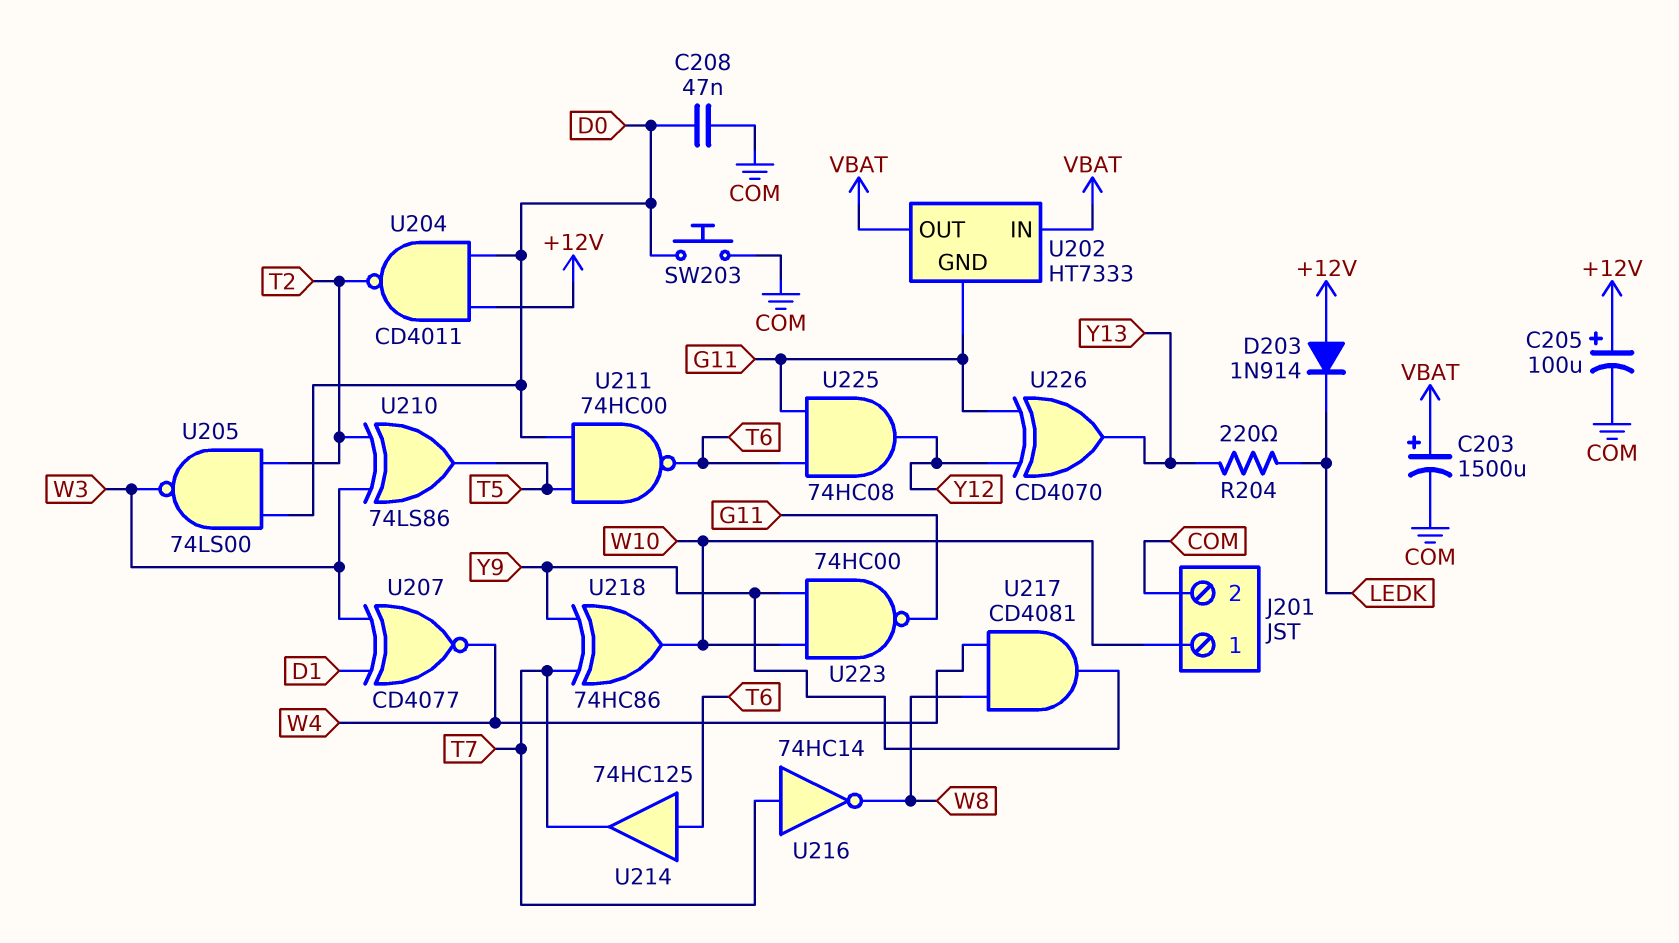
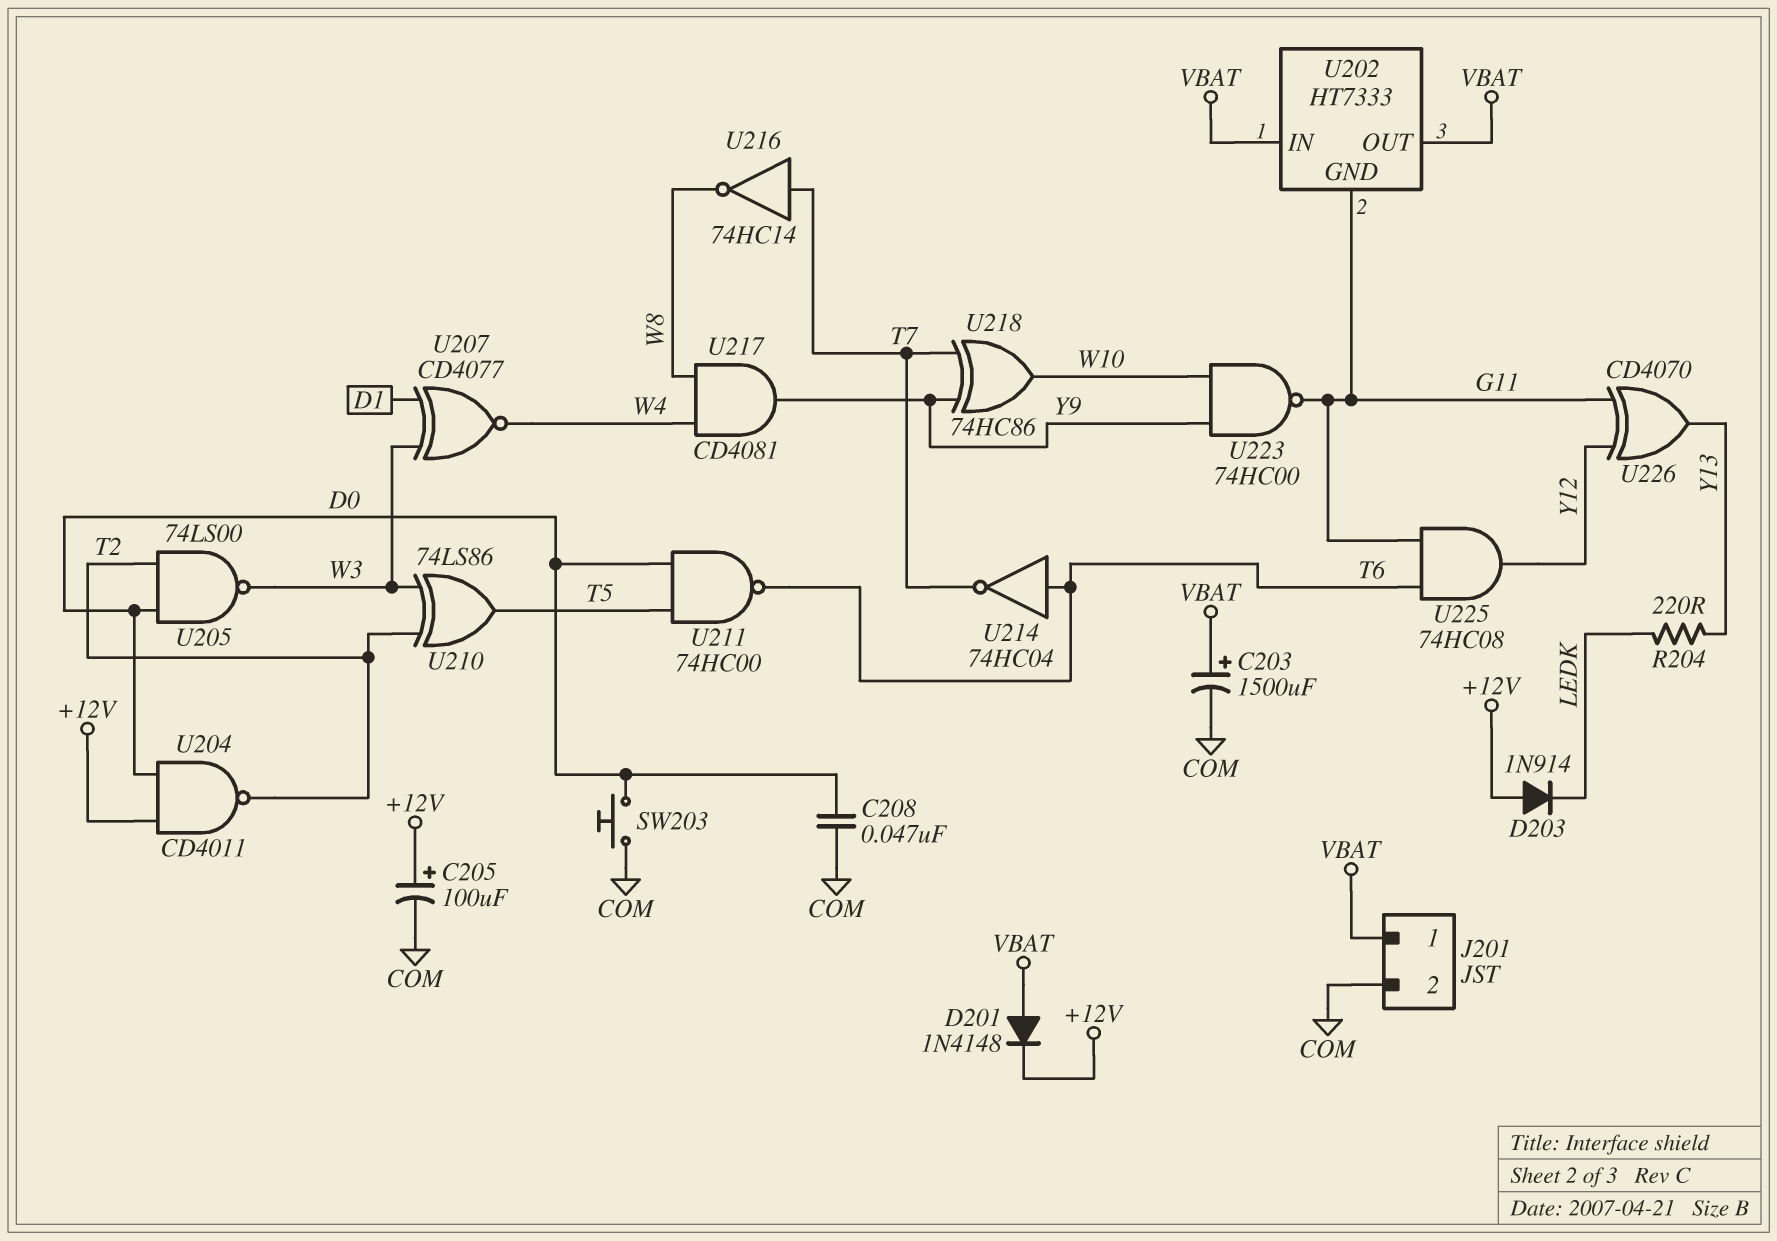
D201: none -> diode 1N4148 (A VBAT, K +12V)
J201 pin 1: W10 -> VBAT
U214: buffer 74HC125 (in T6, out T7) -> NOT 74HC04 (in T6, out T7)

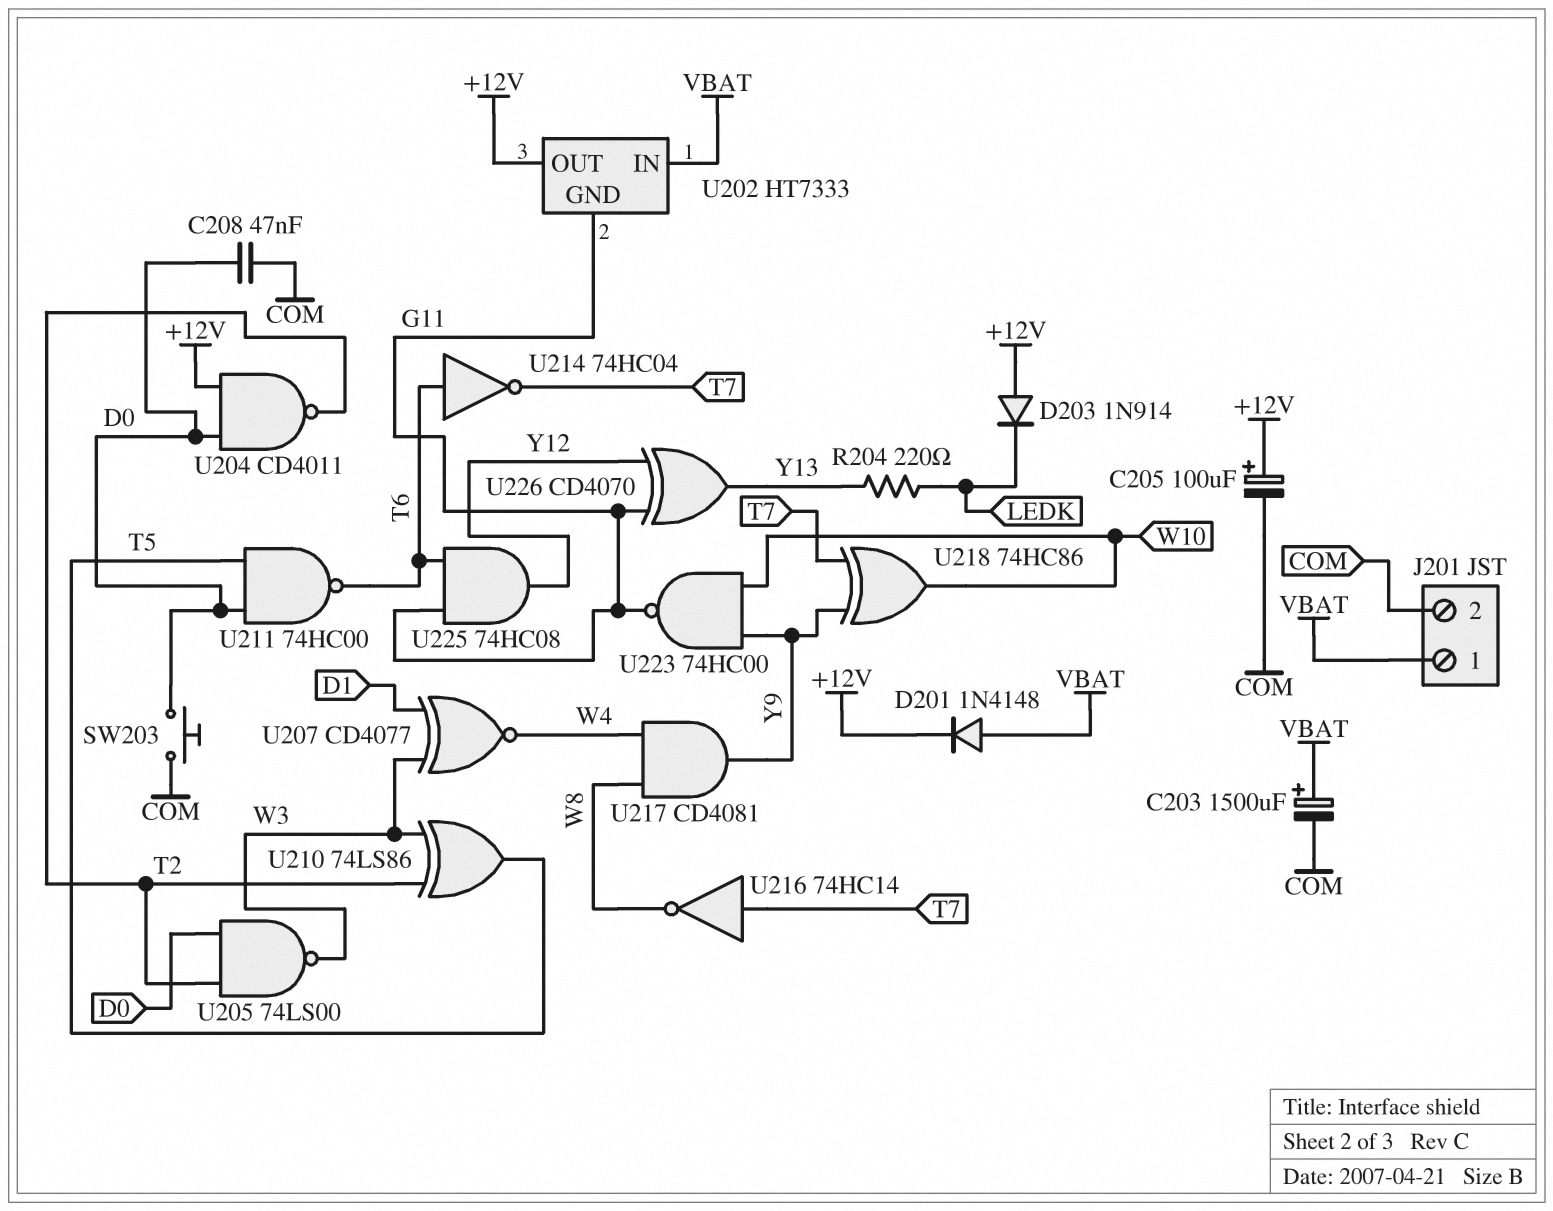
U202 pin OUT: VBAT -> +12V

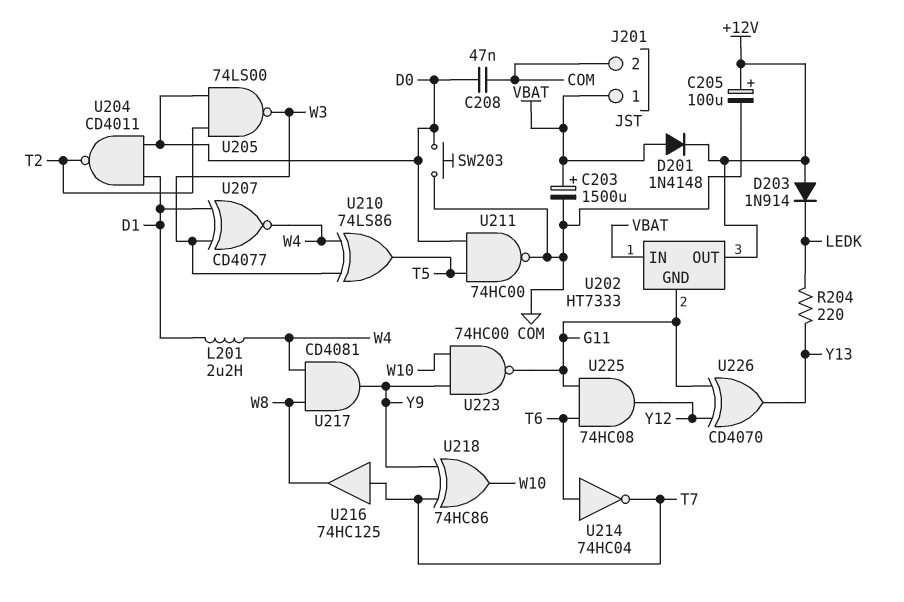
L201: none -> 2.2uH (D1, W4)
U204: NAND CD4011 (in +12V, in D0, out T2) -> NAND CD4011 (in D0, in D1, out T2)
U210: XOR 74LS86 (in T2, in W3, out T5) -> XOR 74LS86 (in W3, in W4, out T5)
U211: NAND 74HC00 (in D0, in T5, out T6) -> NAND 74HC00 (in D0, in T5, out COM)
U216: NOT 74HC14 (in T7, out W8) -> buffer 74HC125 (in T7, out W8)

